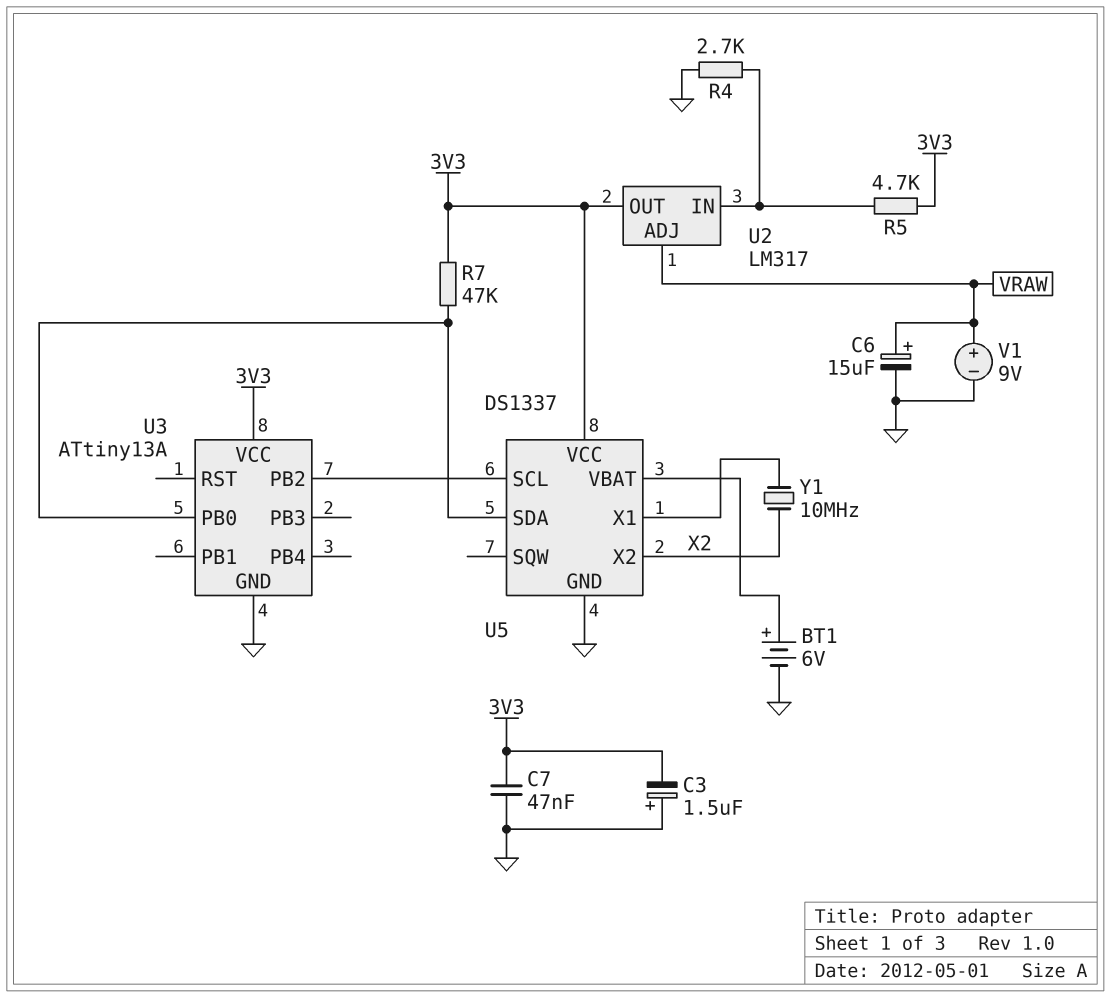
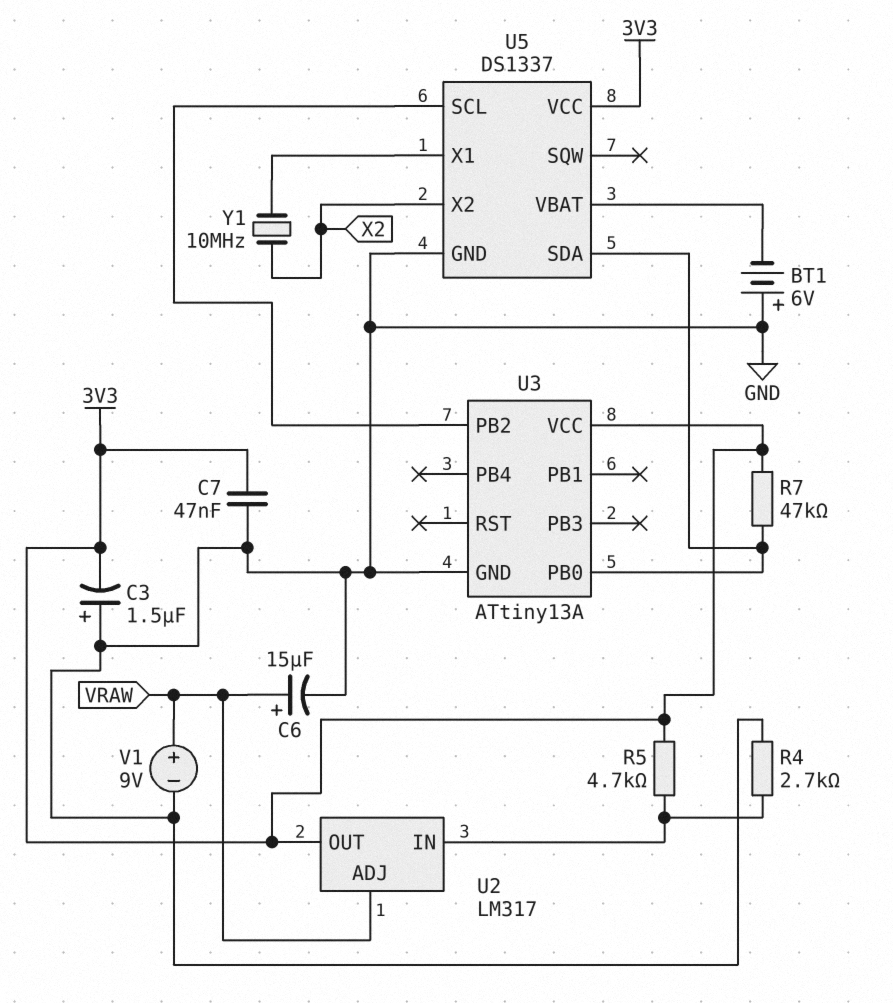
BT1: 6V (plus U5/VBAT, minus GND) -> 6V (plus GND, minus U5/VBAT)

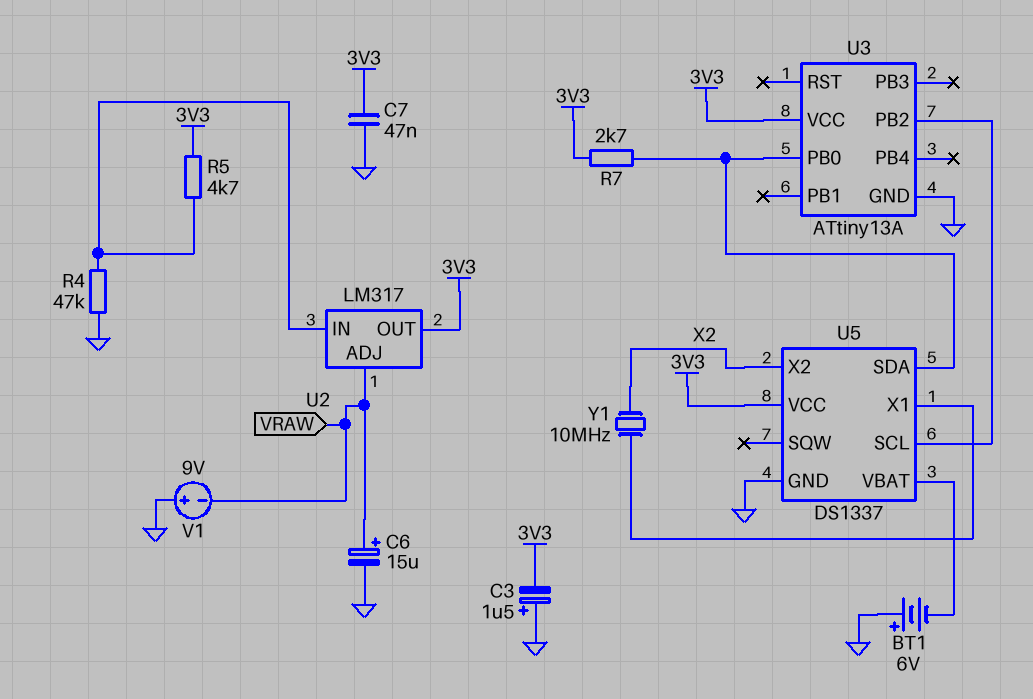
R4: 2.7k (GND, U2/IN) -> 47k (GND, U2/IN)
R7: 47k (3V3, U3/PB0) -> 2.7k (3V3, U3/PB0)
V1: 9V (plus VRAW, minus GND) -> 9V (plus GND, minus VRAW)

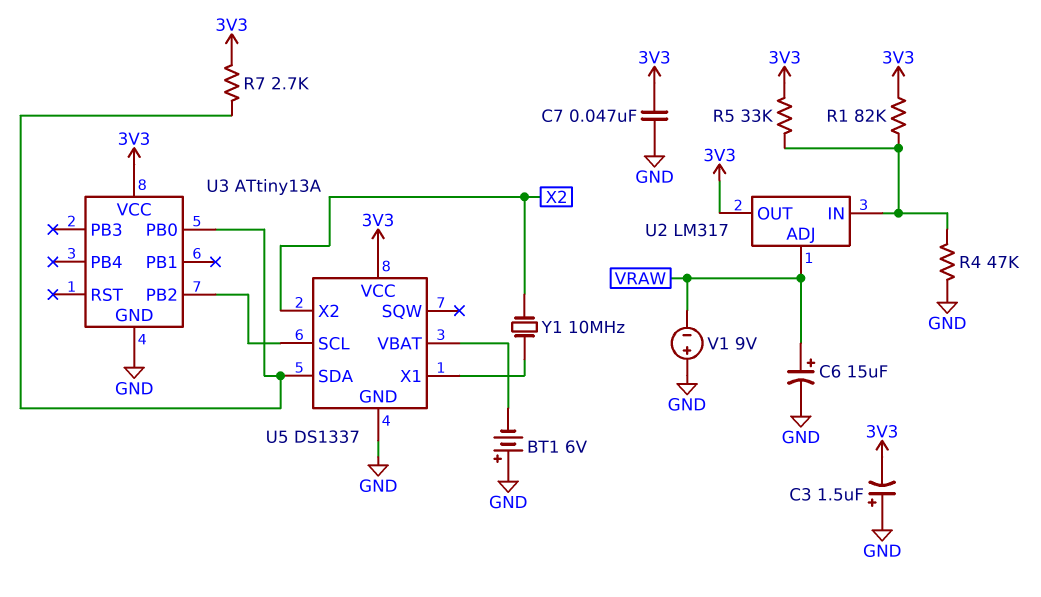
R1: none -> 82k (3V3, U2/IN)
R5: 4.7k (3V3, U2/IN) -> 33k (3V3, U2/IN)

